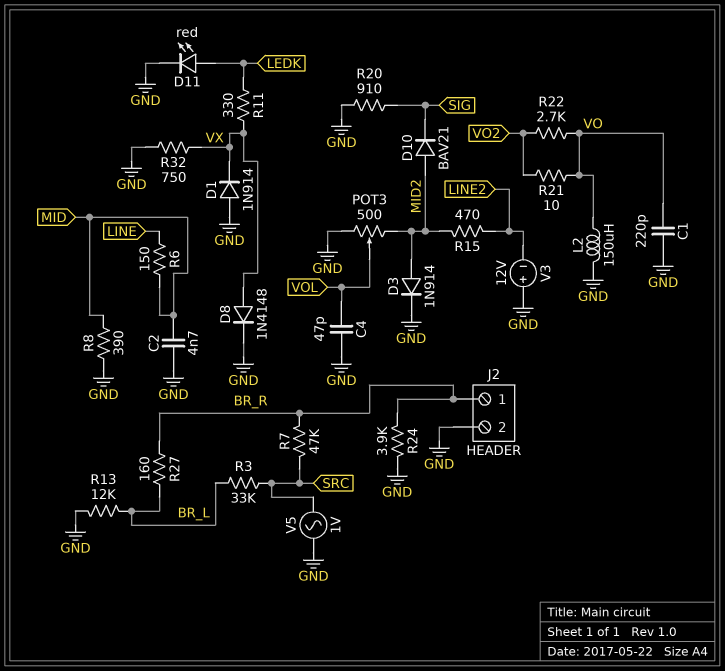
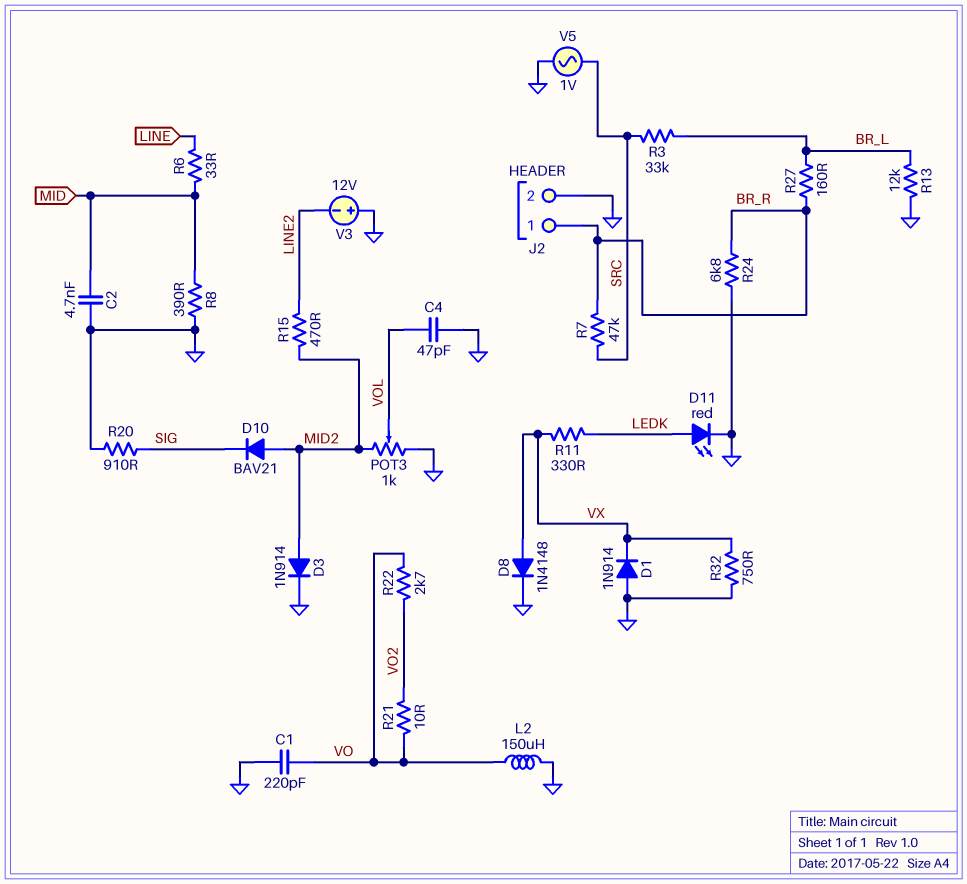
POT3: 500 (GND, MID2, wiper VOL) -> 1k (GND, MID2, wiper VOL)
R6: 150 (LINE, MID) -> 33 (LINE, MID)
R24: 3.9k (BR_R, GND) -> 6.8k (BR_R, GND)

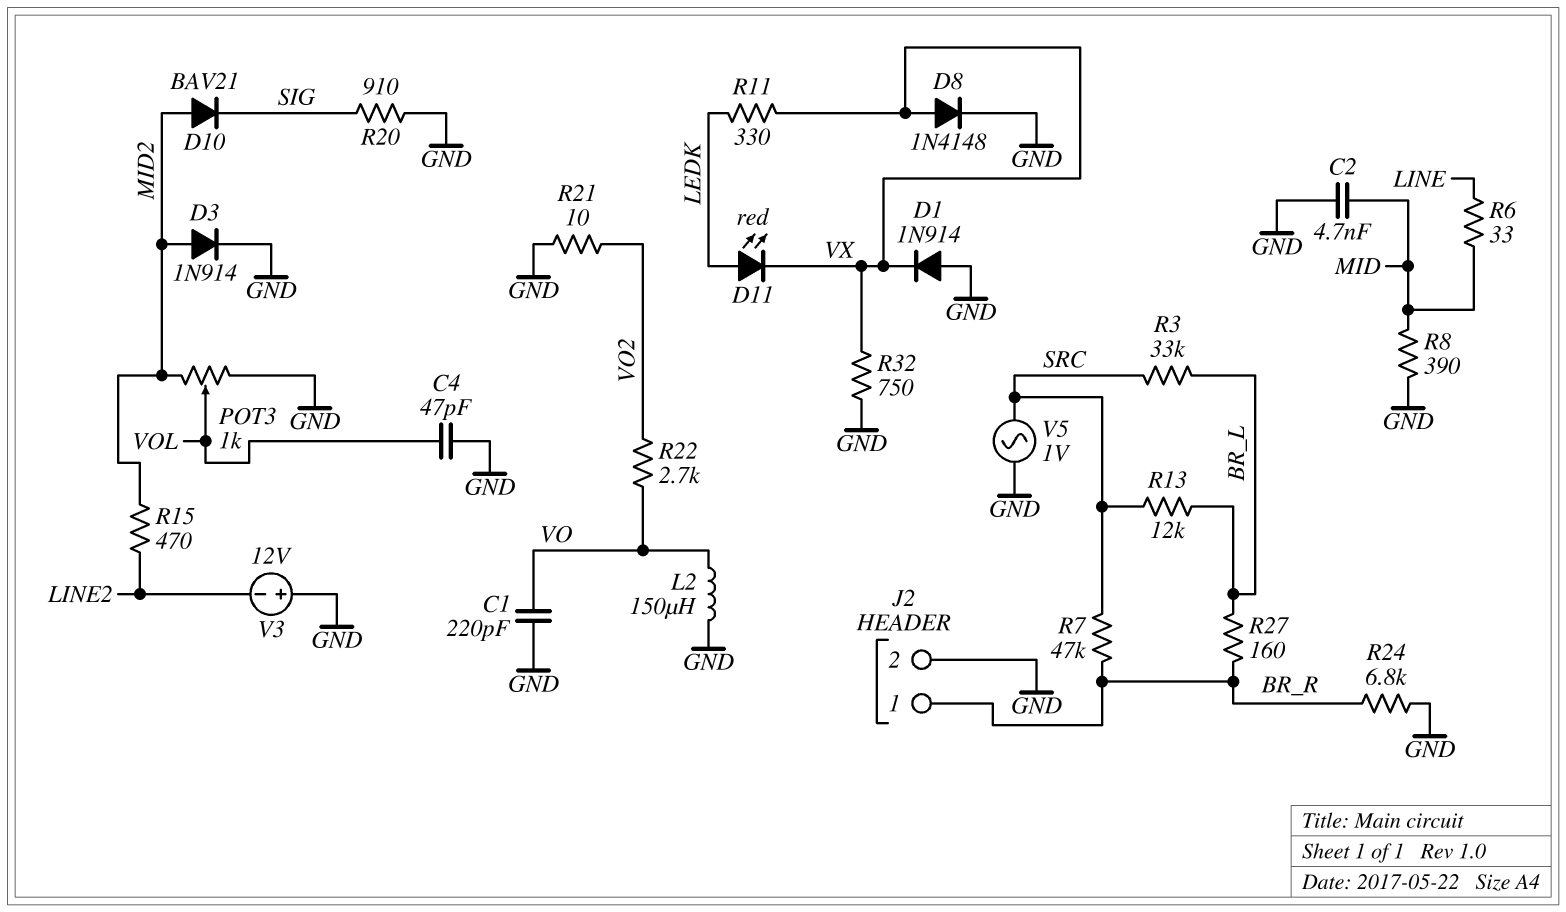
D11: LED red (A LEDK, K GND) -> LED red (A LEDK, K VX)
R13: 12k (BR_L, GND) -> 12k (BR_L, SRC)
R21: 10 (VO, VO2) -> 10 (GND, VO2)

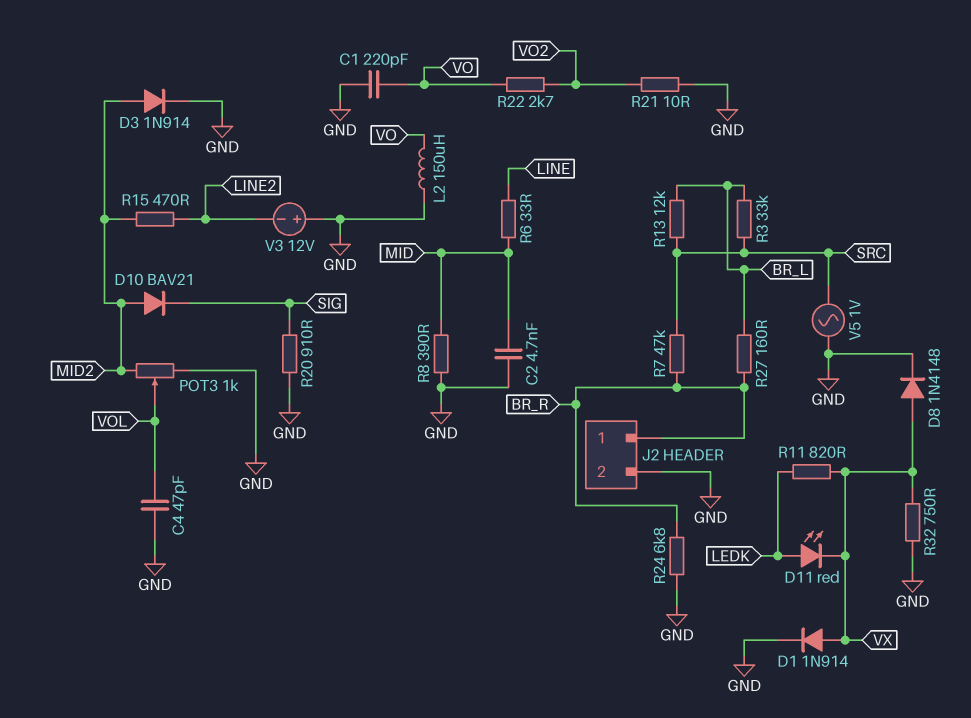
D1: diode 1N914 (A GND, K VX) -> diode 1N914 (A VX, K GND)
R11: 330 (LEDK, VX) -> 820 (LEDK, VX)

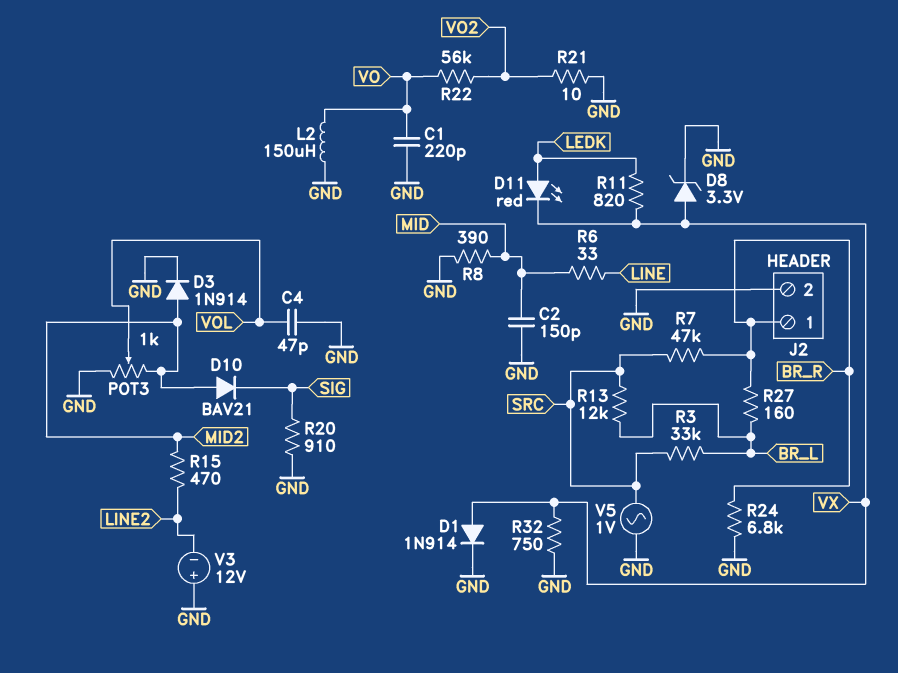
C2: 4.7nF (GND, MID) -> 150pF (GND, MID)
D8: diode 1N4148 (A VX, K GND) -> zener 3.3V (A VX, K GND)
R22: 2.7k (VO, VO2) -> 56k (VO, VO2)

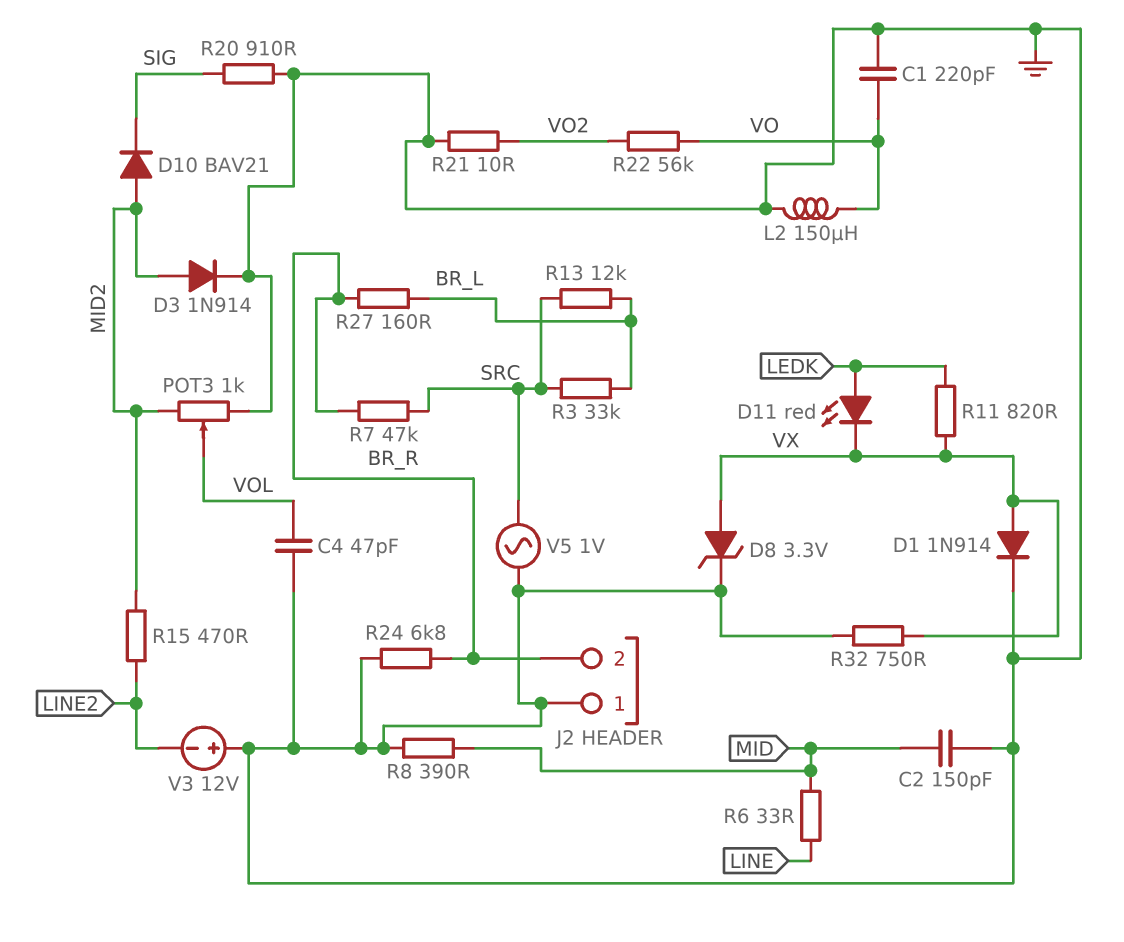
J2 pin 1: BR_R -> GND
J2 pin 2: GND -> BR_R

